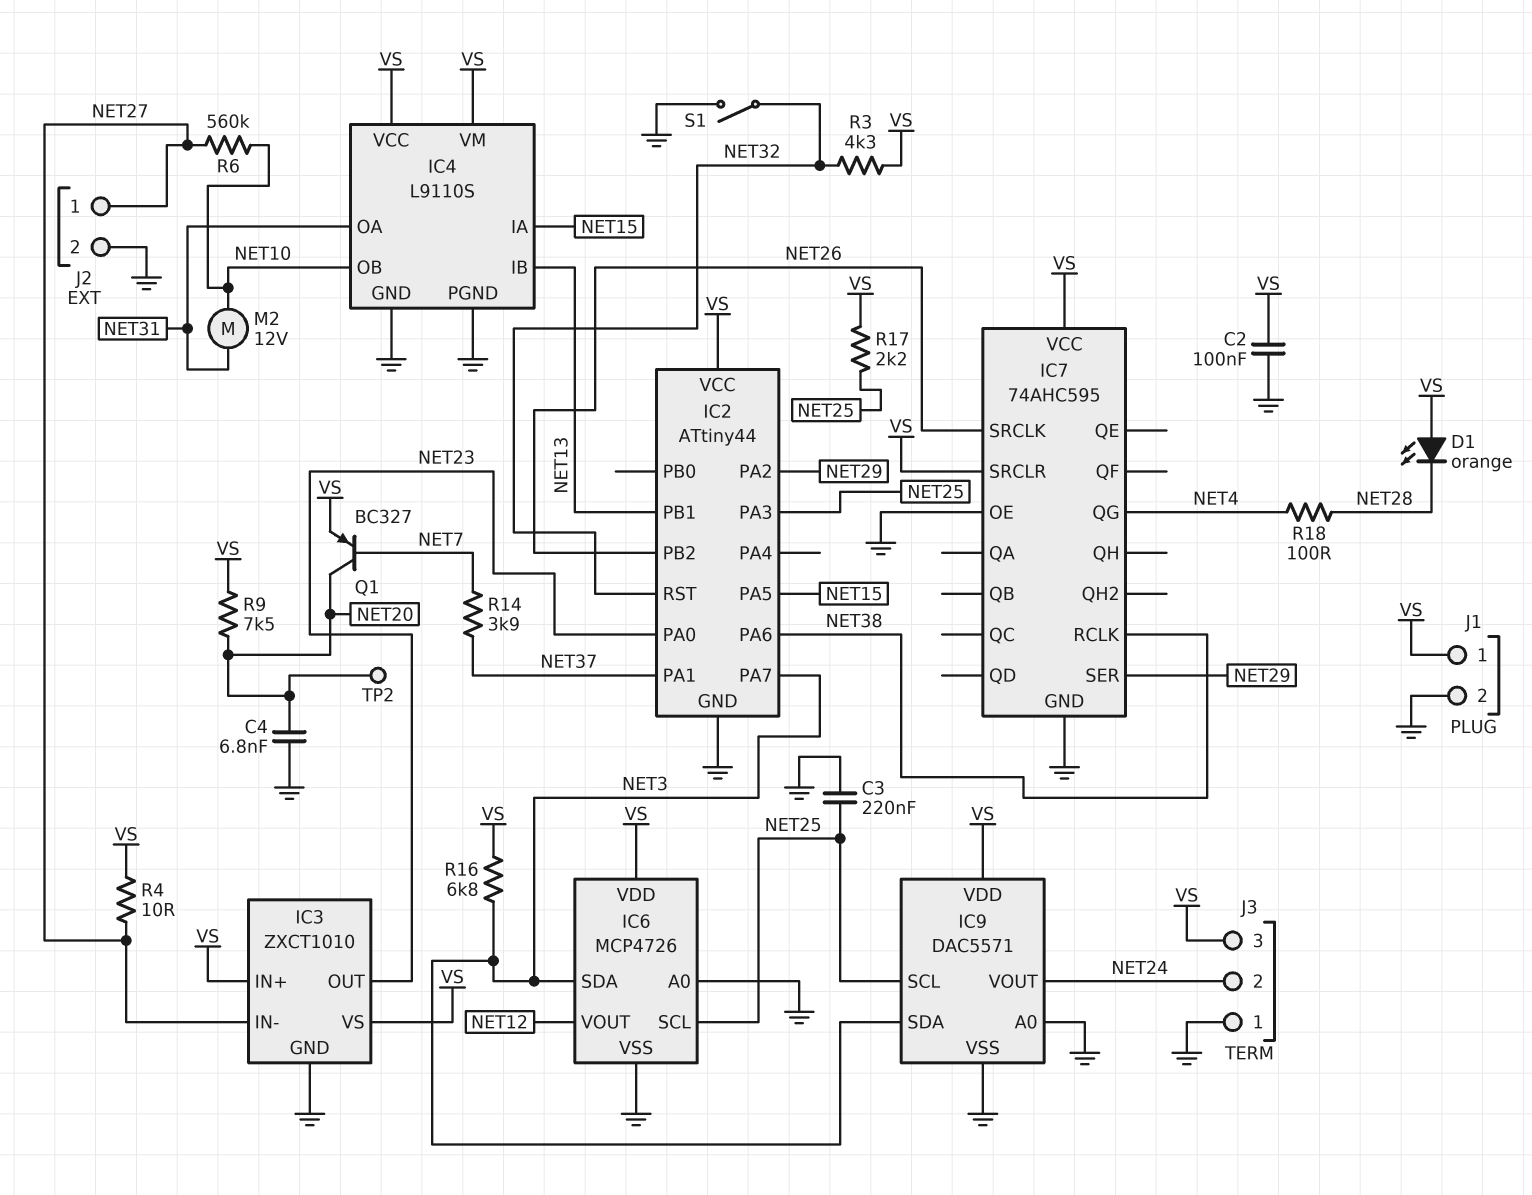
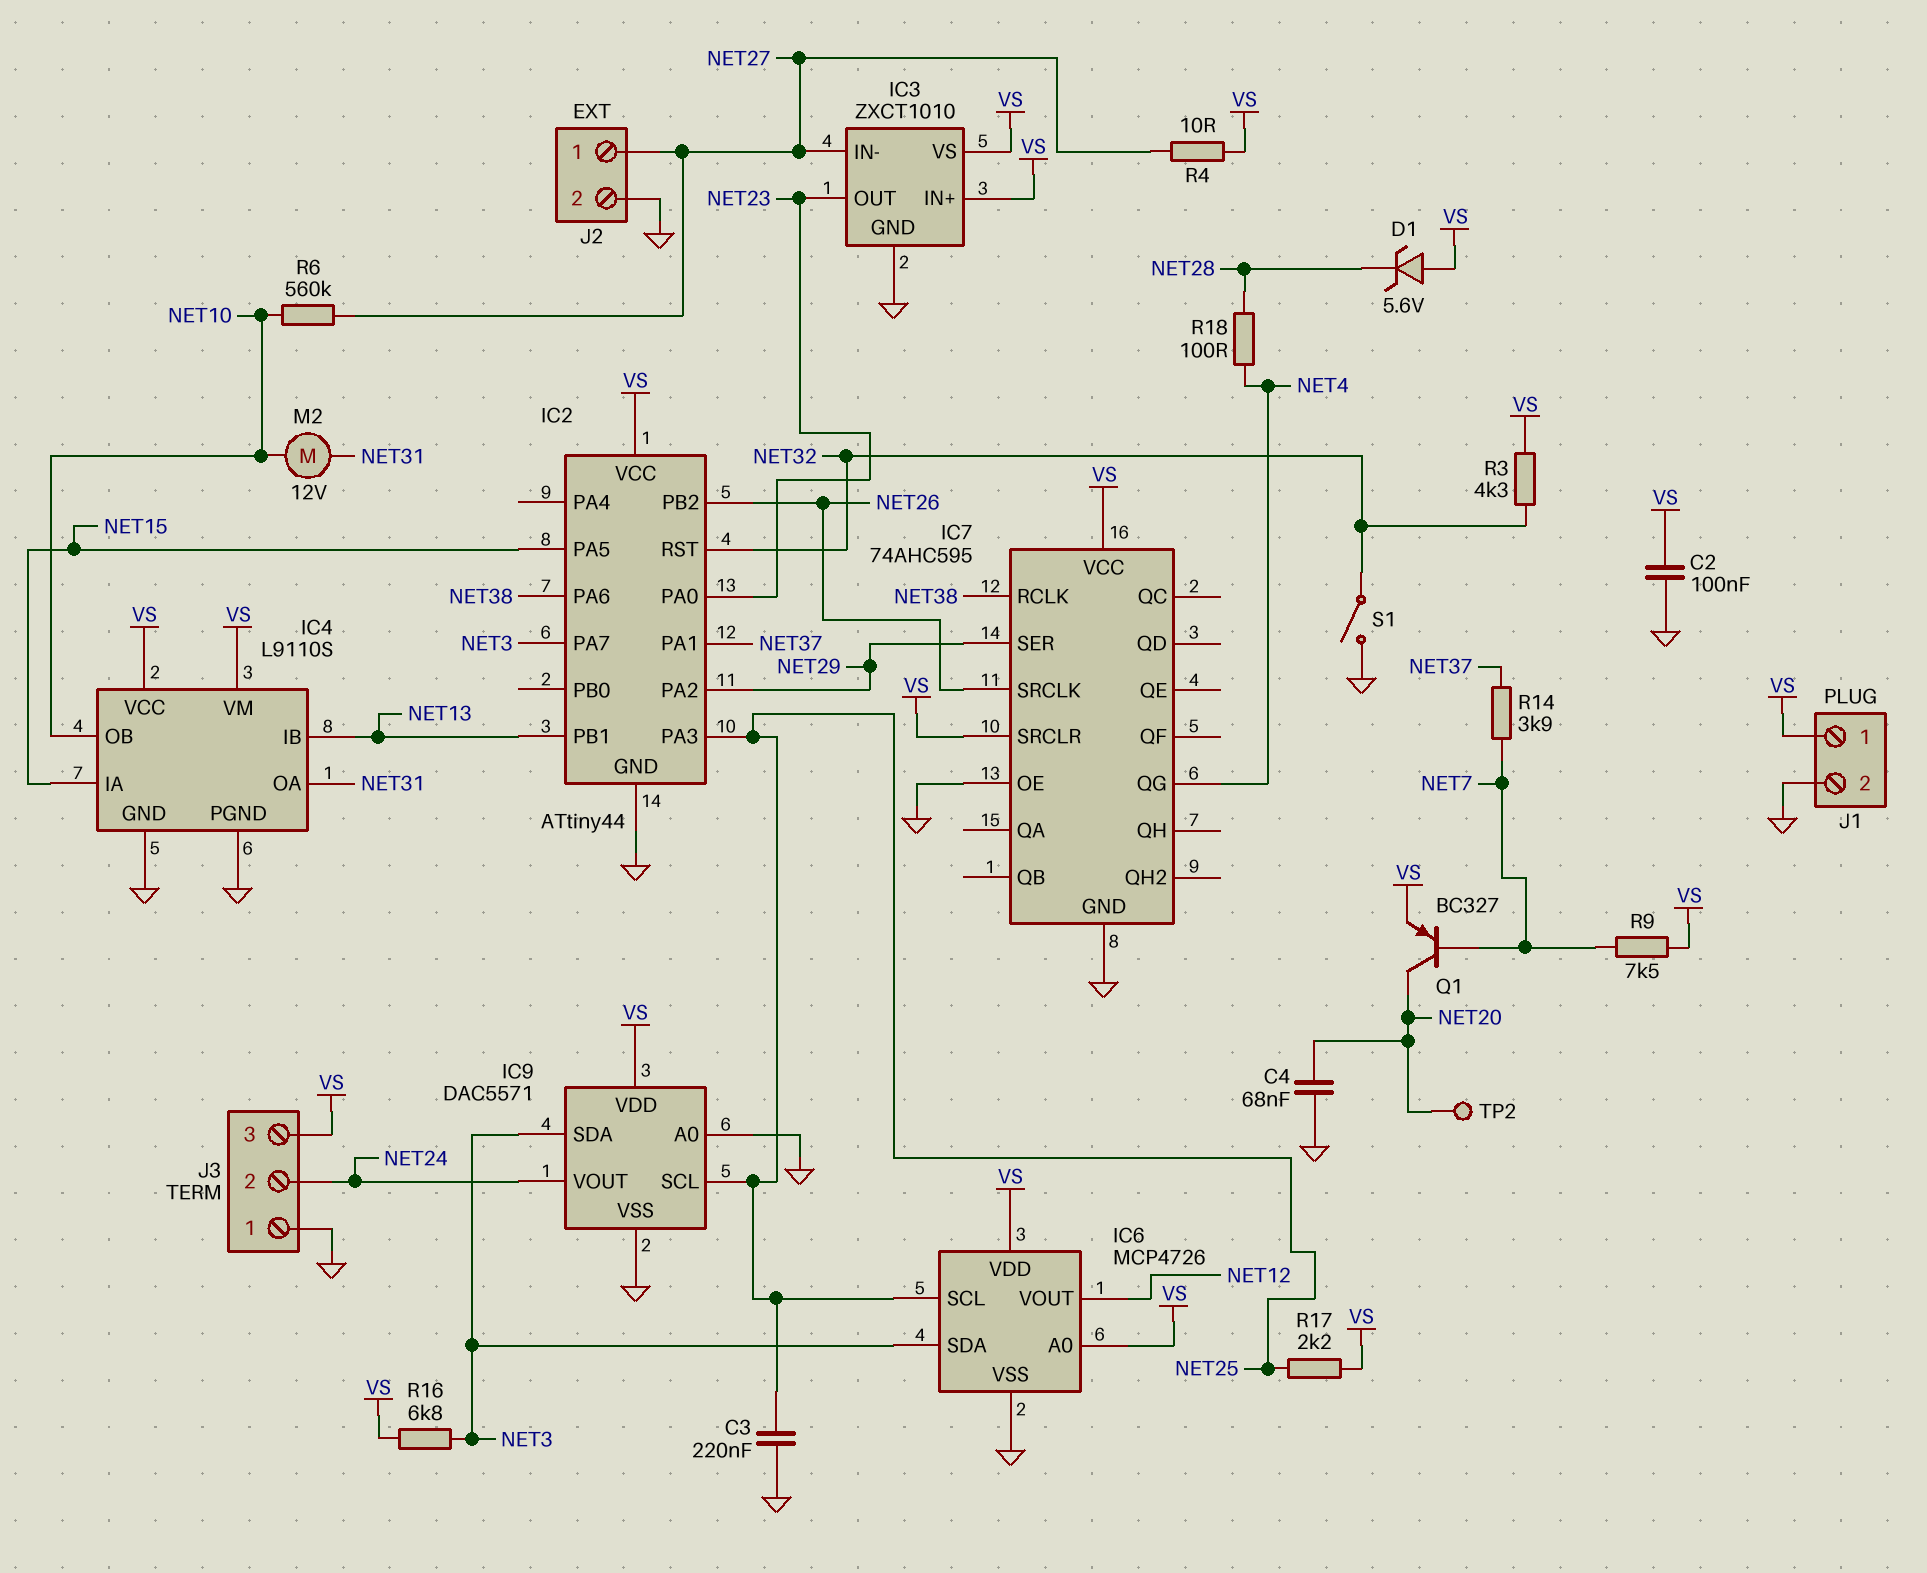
C4: 6.8nF (GND, NET20) -> 68nF (GND, NET20)
D1: LED orange (A VS, K NET28) -> zener 5.6V (A VS, K NET28)
IC6 pin A0: GND -> VS
R9: 7.5k (NET20, VS) -> 7.5k (NET7, VS)

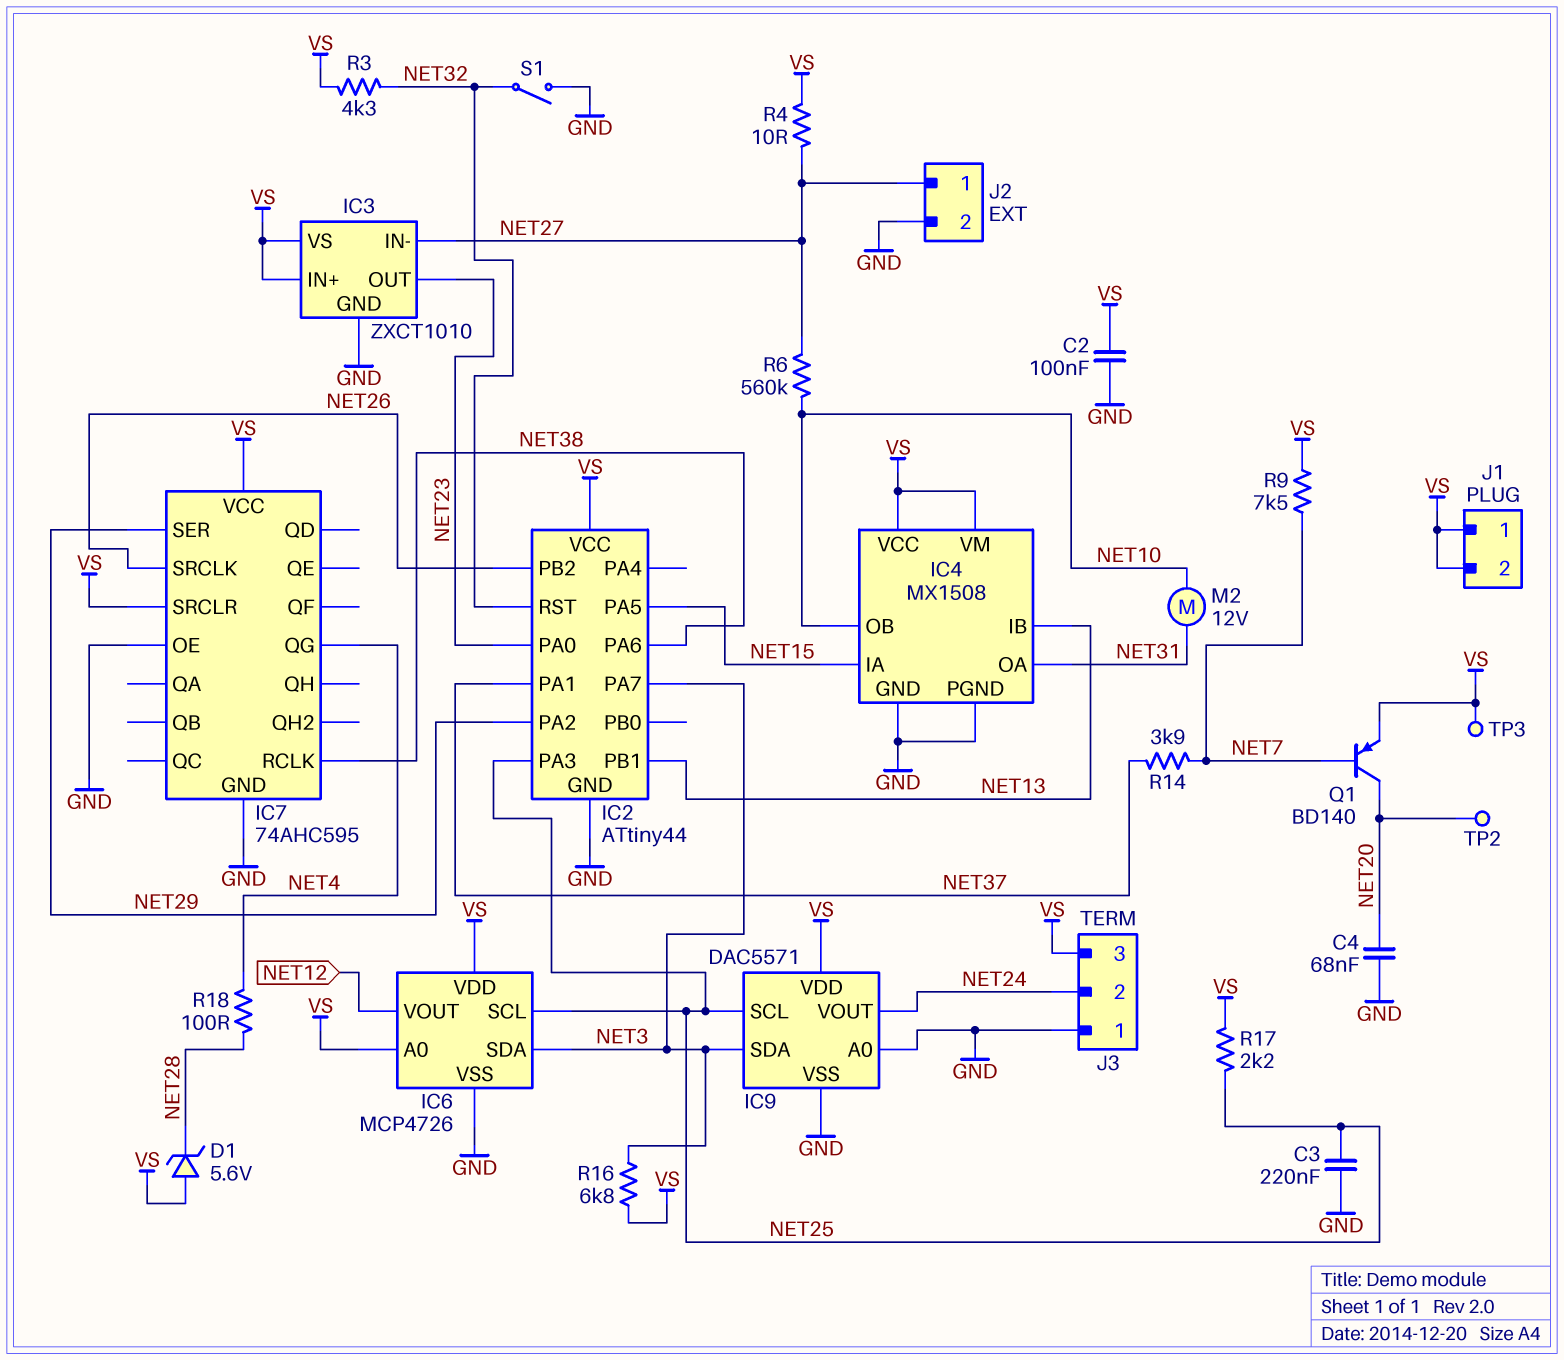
IC4: L9110S -> MX1508
J1 pin 2: GND -> VS
Q1: PNP BC327 (B NET7, C NET20, E VS) -> PNP BD140 (B NET7, C NET20, E VS)
TP3: none -> test point (VS)

